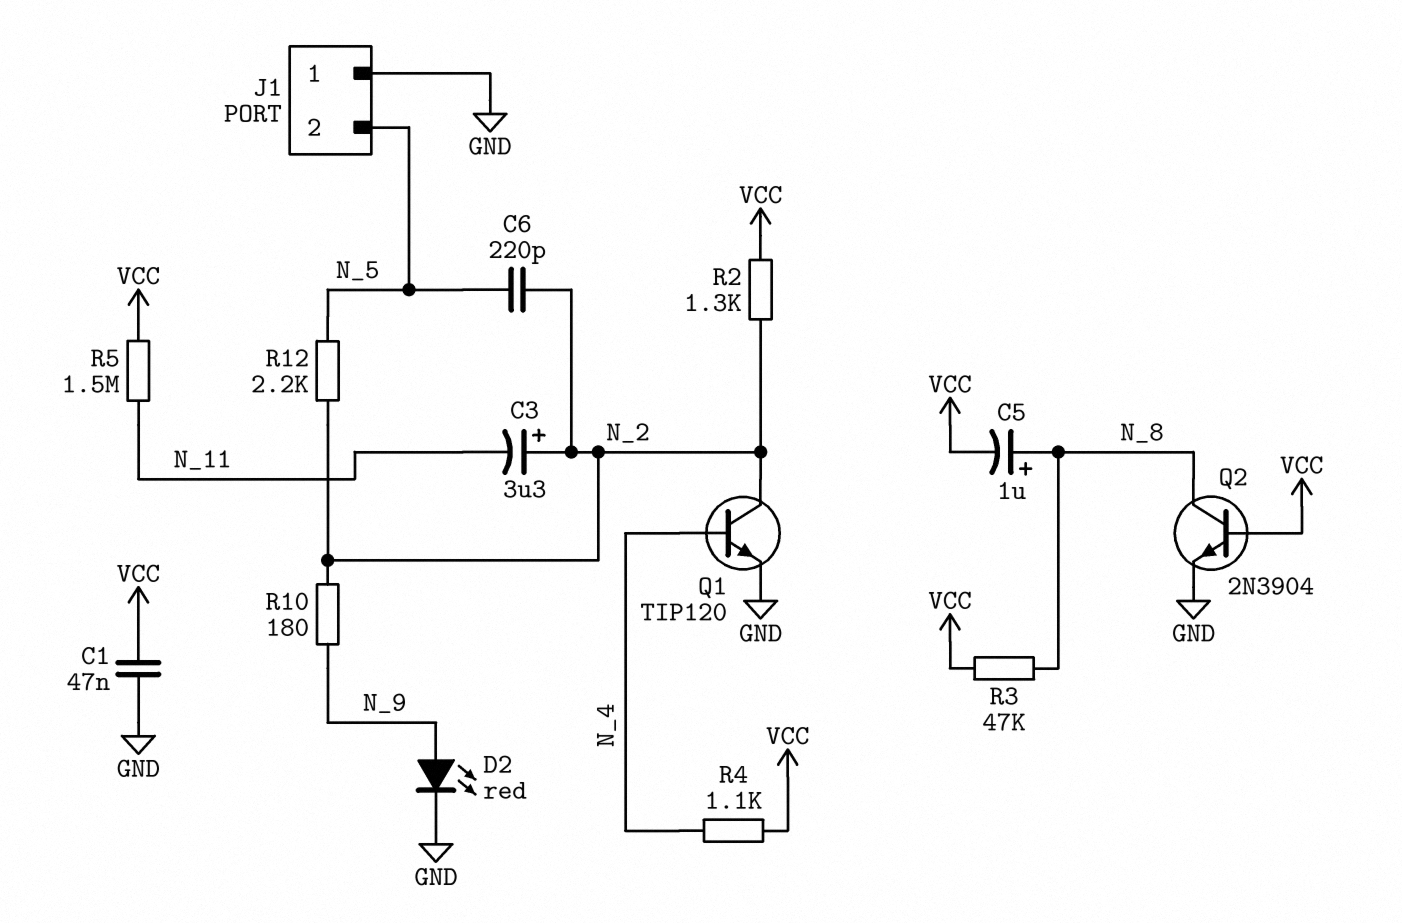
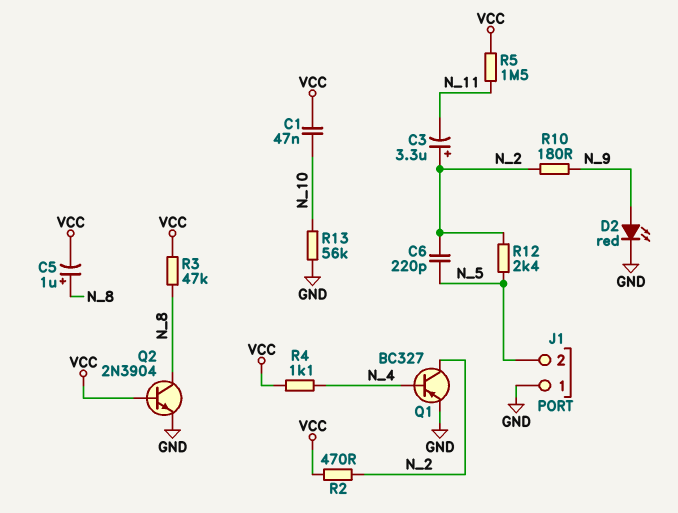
C1: 47nF (GND, VCC) -> 47nF (N_10, VCC)
Q1: NPN TIP120 (B N_4, C N_2, E GND) -> PNP BC327 (B N_4, C N_2, E GND)
R2: 1.3k (N_2, VCC) -> 470 (N_2, VCC)
R12: 2.2k (N_2, N_5) -> 2.4k (N_2, N_5)
R13: none -> 56k (GND, N_10)

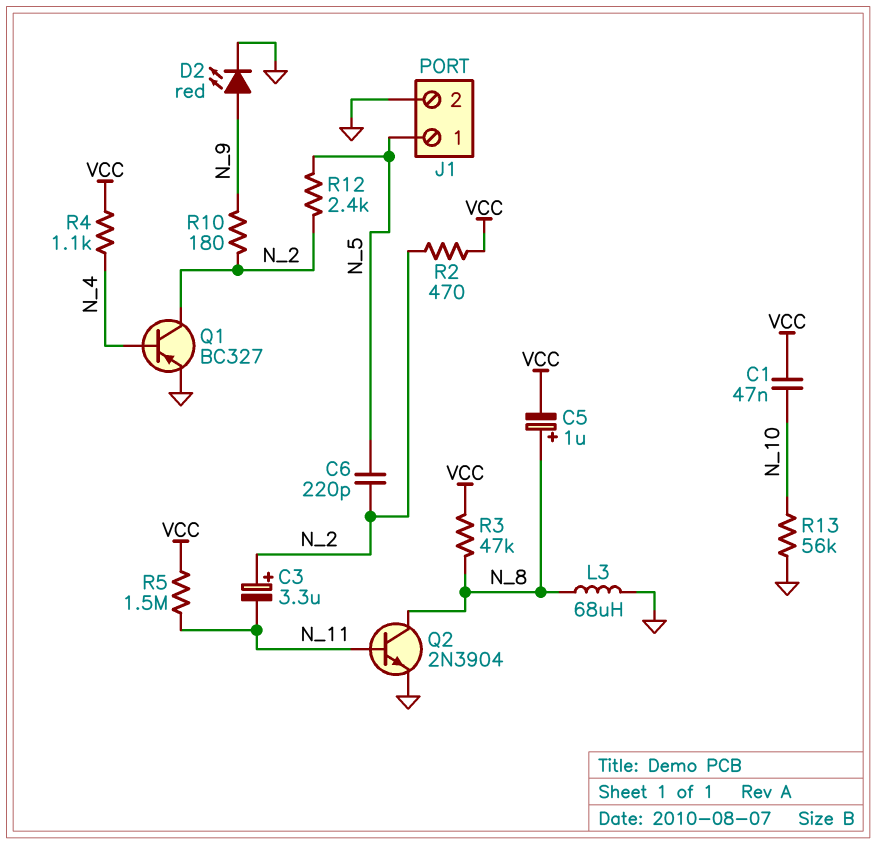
J1 pin 1: GND -> N_5
J1 pin 2: N_5 -> GND
L3: none -> 68uH (GND, N_8)
Q2: NPN 2N3904 (B VCC, C N_8, E GND) -> NPN 2N3904 (B N_11, C N_8, E GND)

